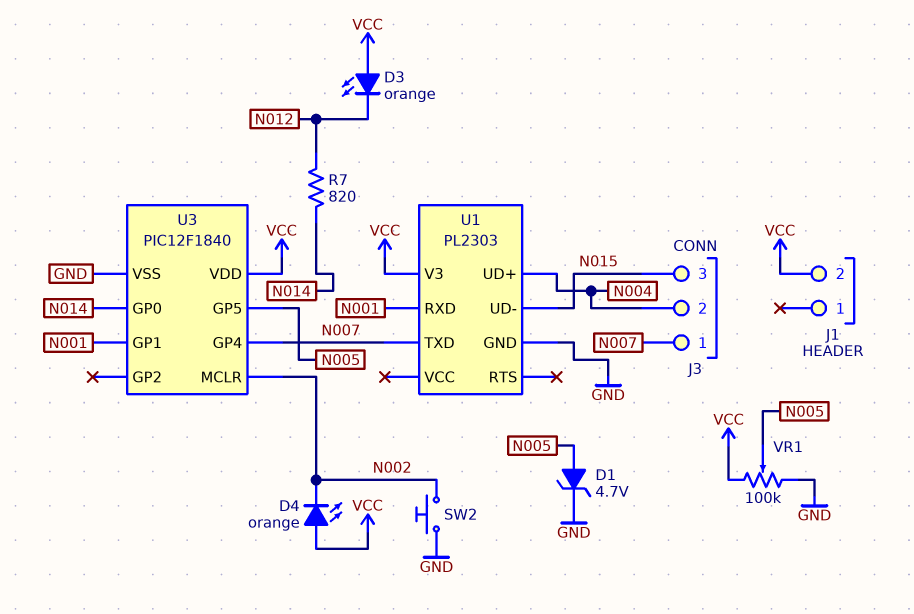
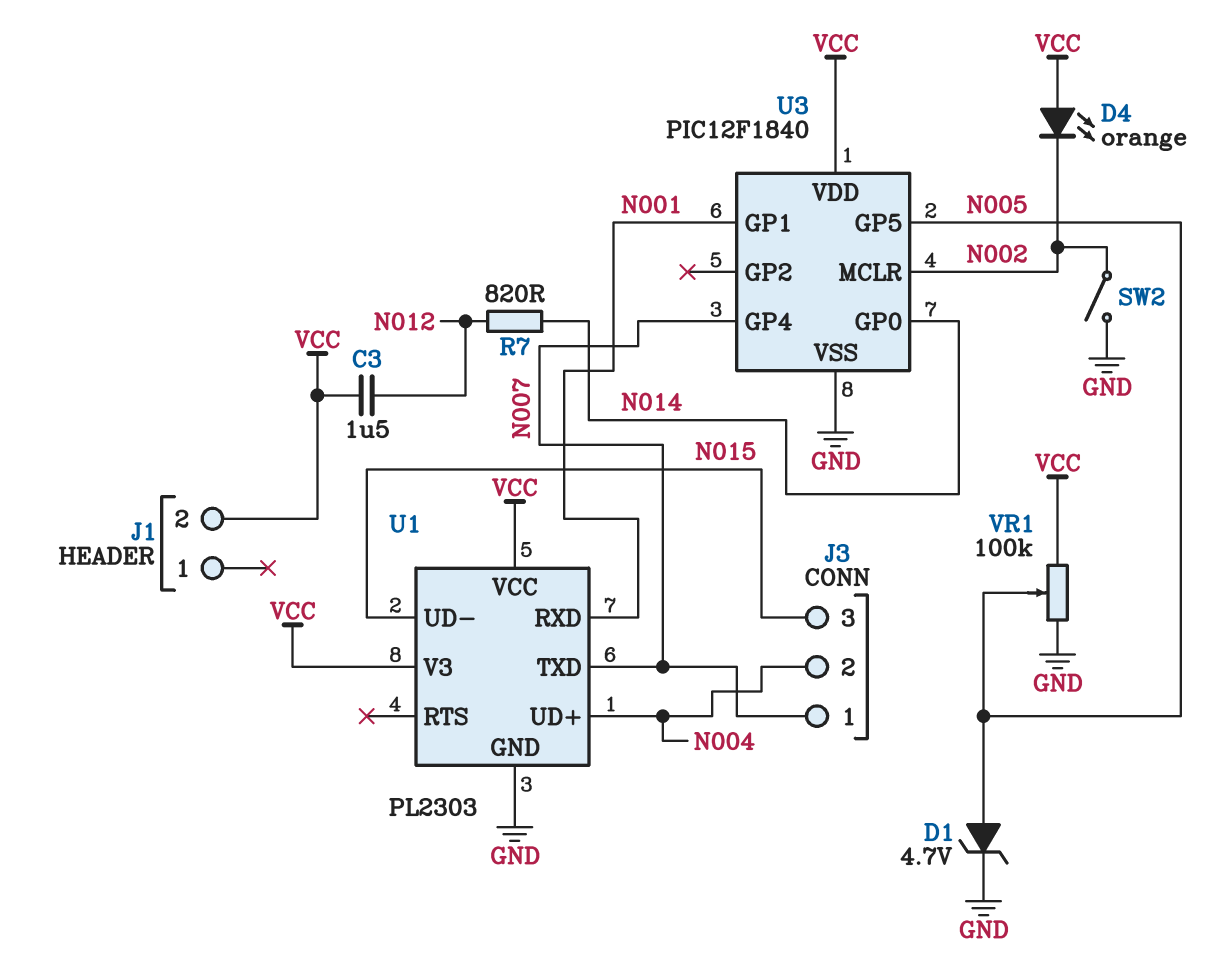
C3: none -> 1.5uF (N012, VCC)
D3: LED orange (A VCC, K N012) -> none
SW2: button (GND, N002) -> switch (GND, N002)
U1 pin VCC: none -> VCC

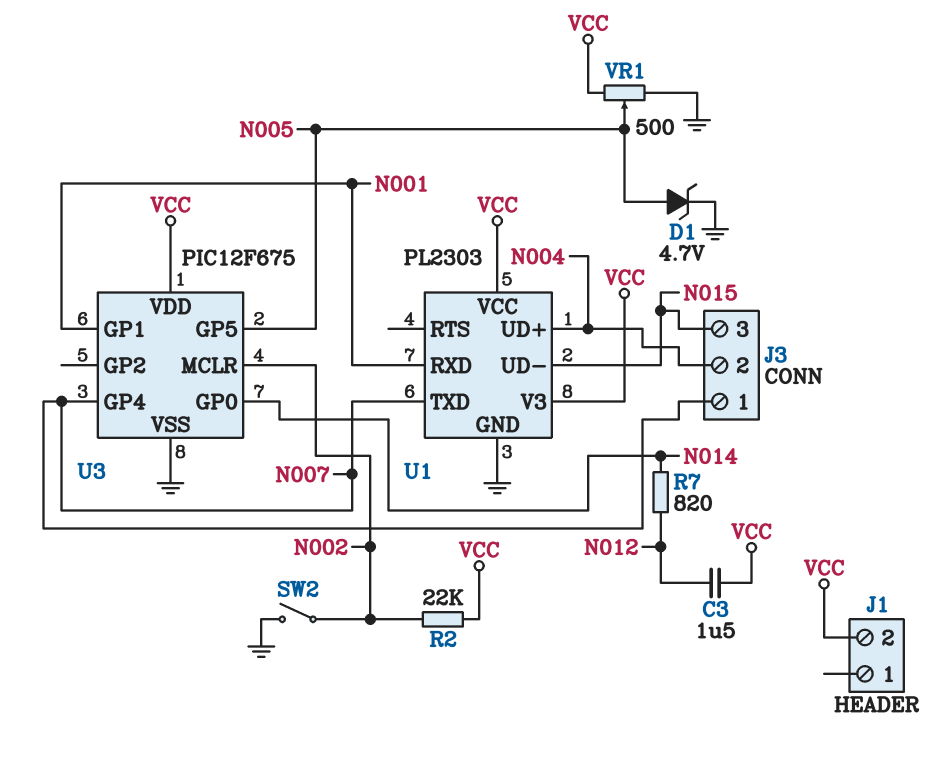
D4: LED orange (A VCC, K N002) -> none
R2: none -> 22k (N002, VCC)
U3: PIC12F1840 -> PIC12F675
VR1: 100k (GND, VCC, wiper N005) -> 500 (GND, VCC, wiper N005)

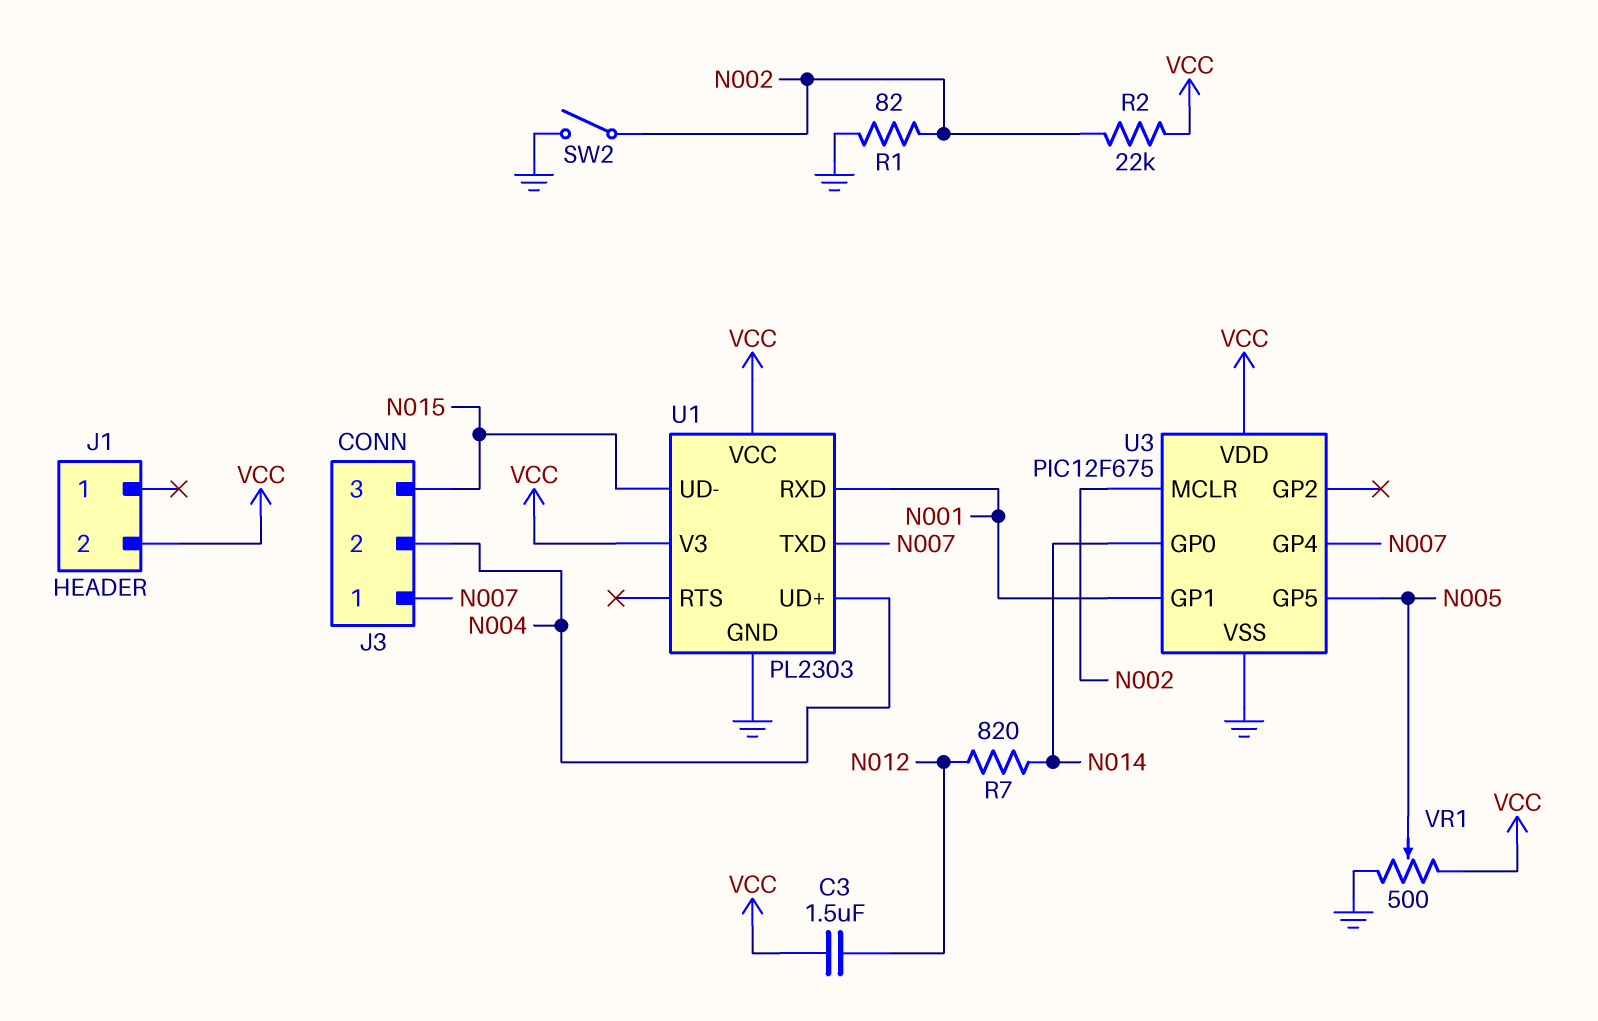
D1: zener 4.7V (A N005, K GND) -> none
R1: none -> 82 (GND, N002)

